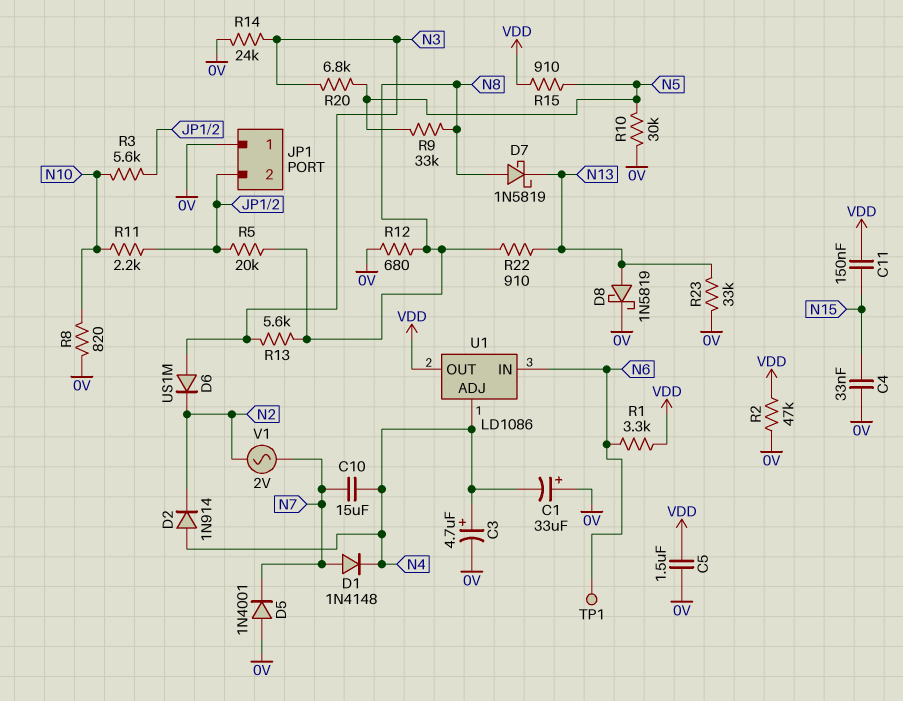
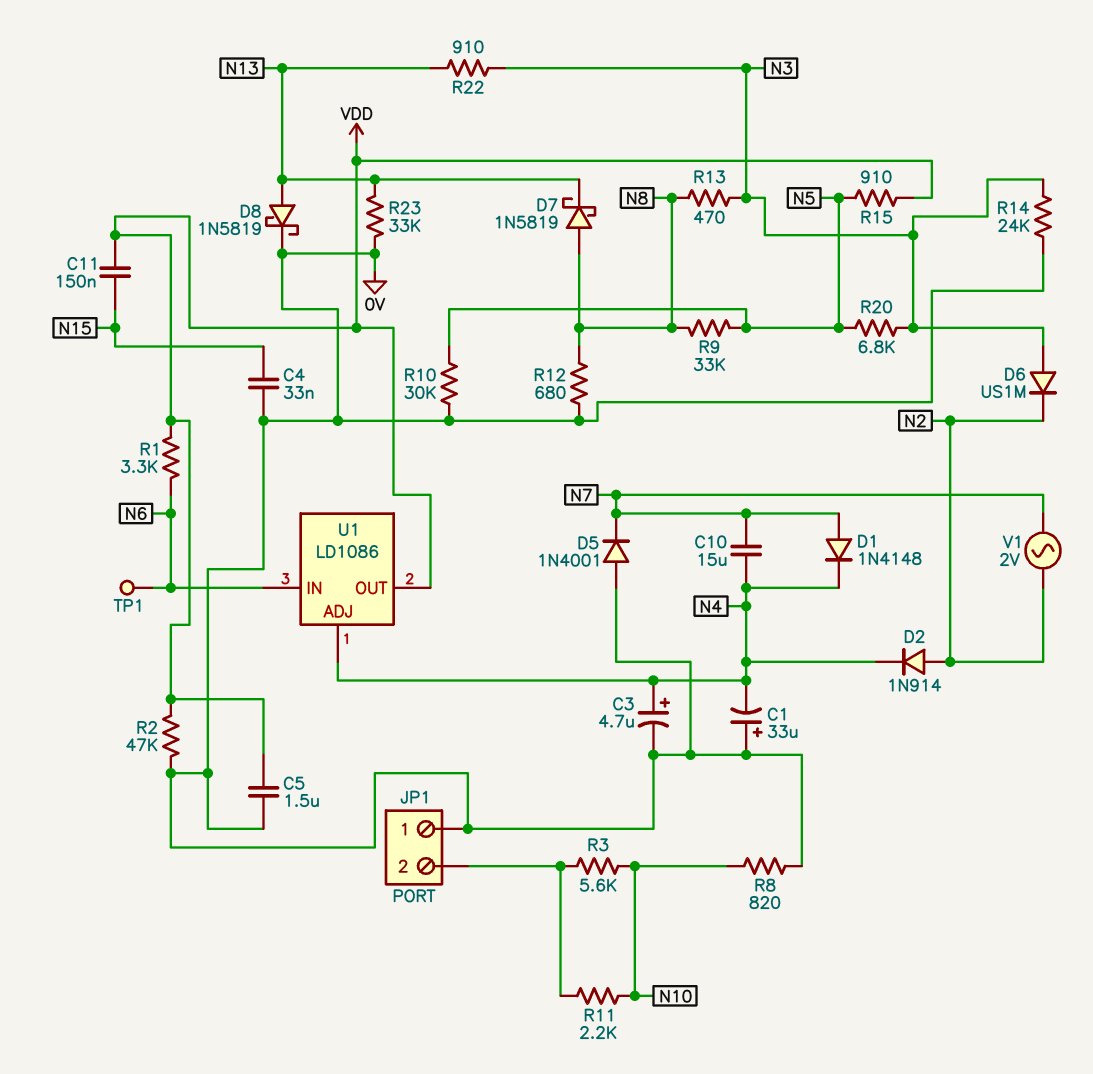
D2: diode 1N914 (A N4, K N2) -> diode 1N914 (A N2, K N4)
R5: 20k (JP1/2, N8) -> none
R13: 5.6k (N3, N8) -> 470 (N3, N8)
R22: 910 (N8, N13) -> 910 (N3, N13)

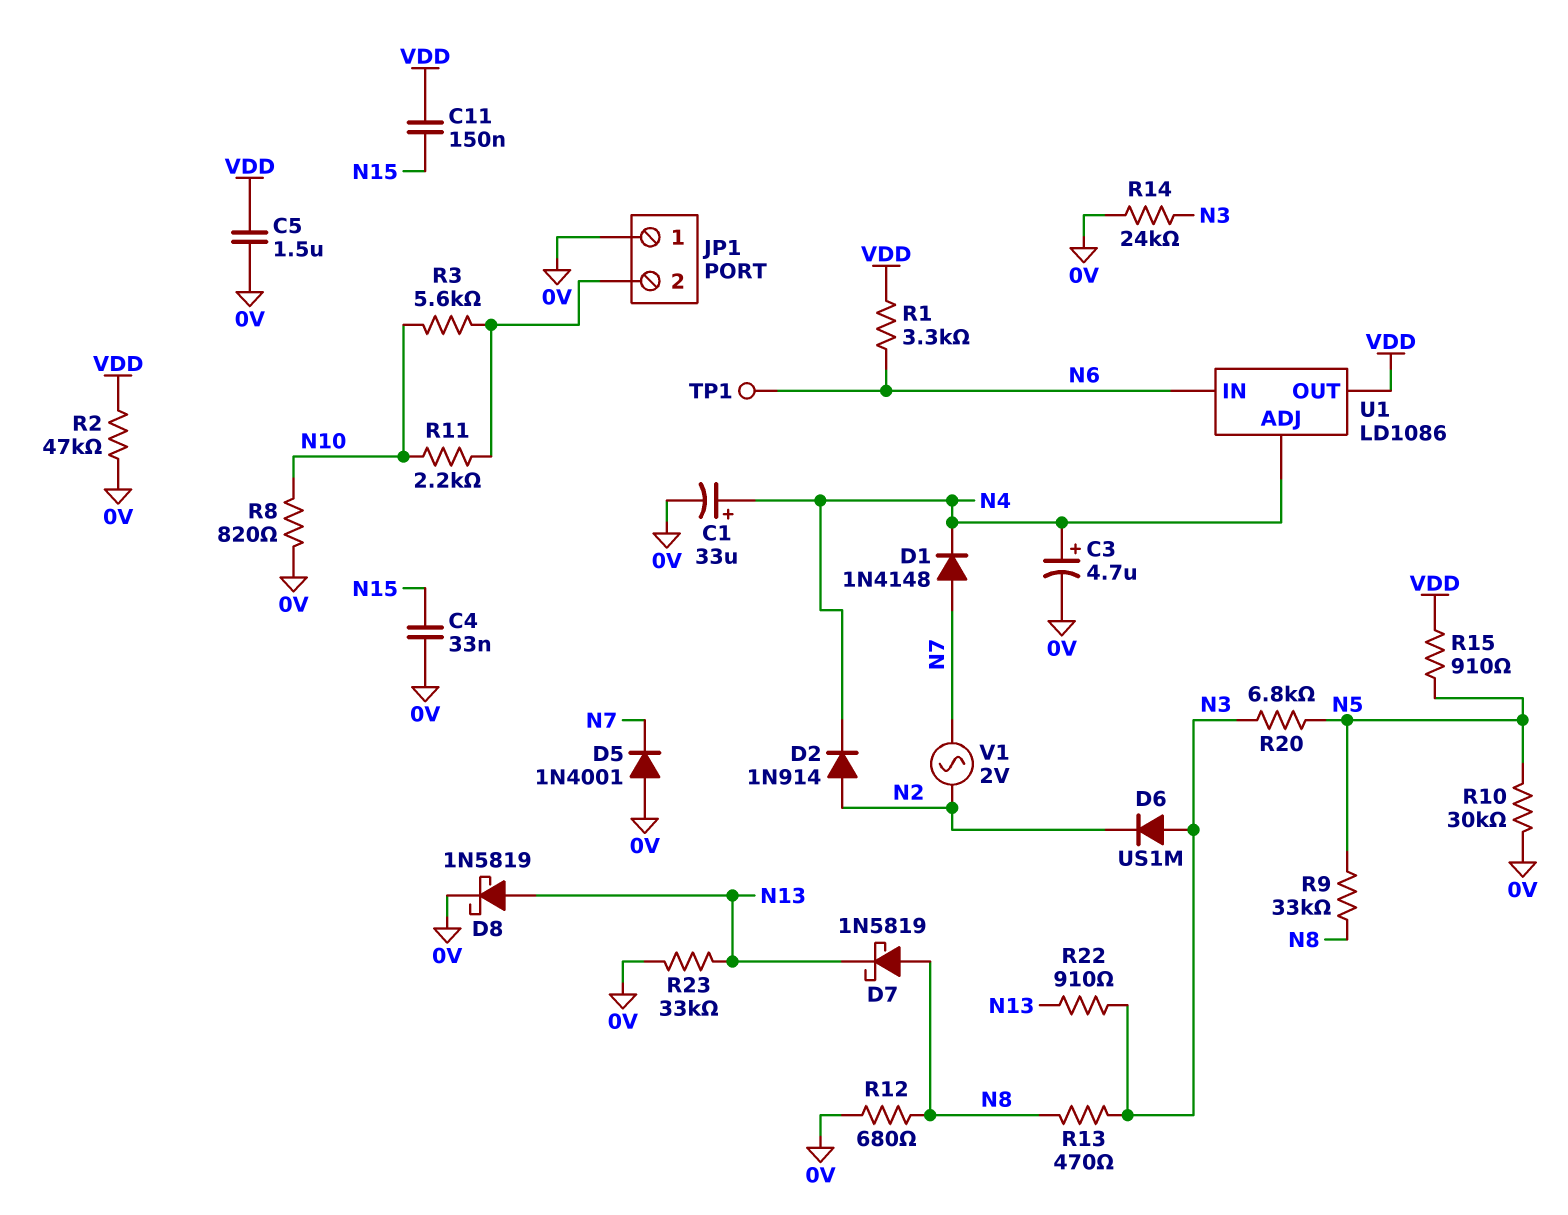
C1: 33uF (plus 0V, minus N4) -> 33uF (plus N4, minus 0V)
C10: 15uF (N4, N7) -> none

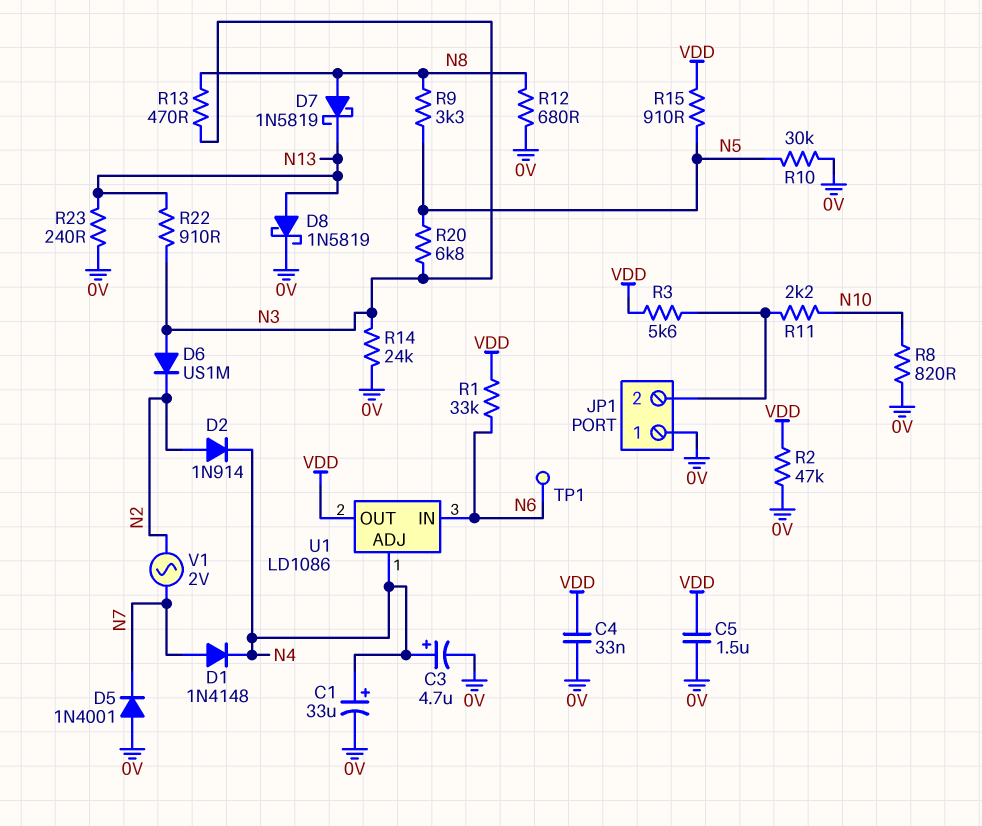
C4: 33nF (0V, N15) -> 33nF (0V, VDD)
C11: 150nF (N15, VDD) -> none
R1: 3.3k (N6, VDD) -> 33k (N6, VDD)
R3: 5.6k (JP1/2, N10) -> 5.6k (JP1/2, VDD)
R9: 33k (N5, N8) -> 3.3k (N5, N8)
R23: 33k (0V, N13) -> 240 (0V, N13)

